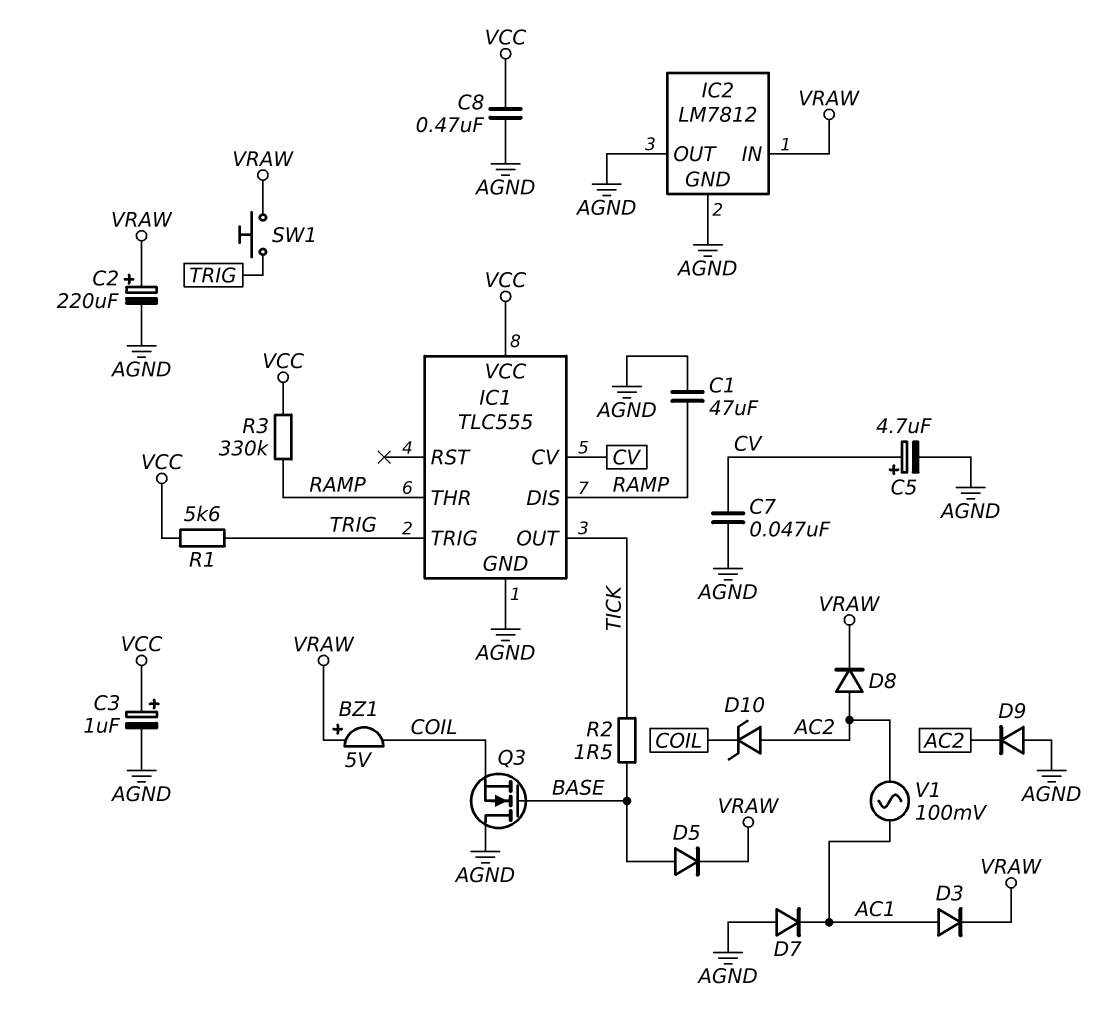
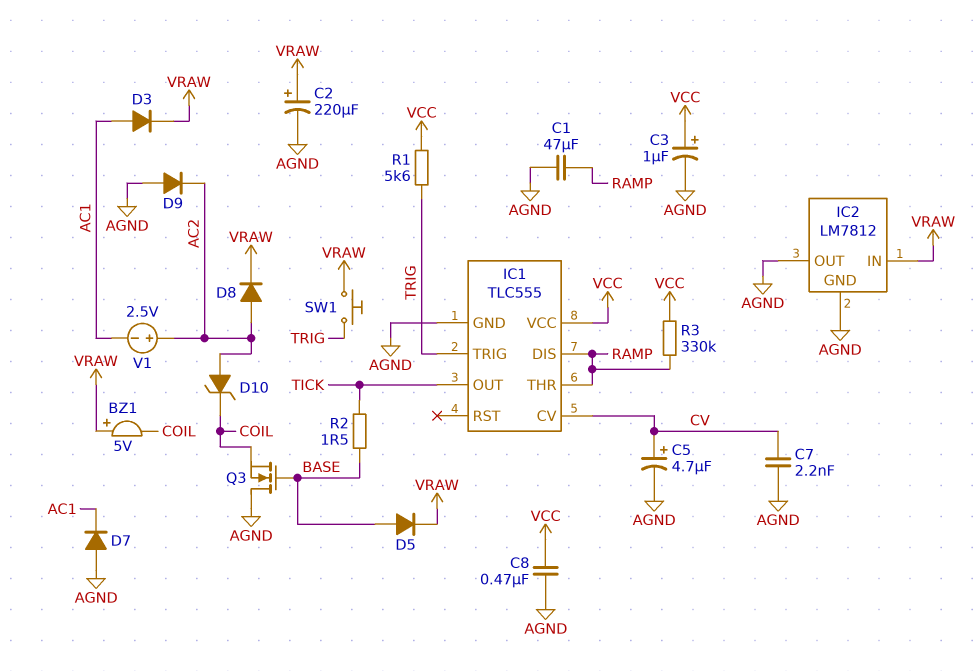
C7: 47nF (AGND, CV) -> 2.2nF (AGND, CV)
V1: AC 100mV (AC1, AC2) -> 2.5V (plus AC2, minus AC1)

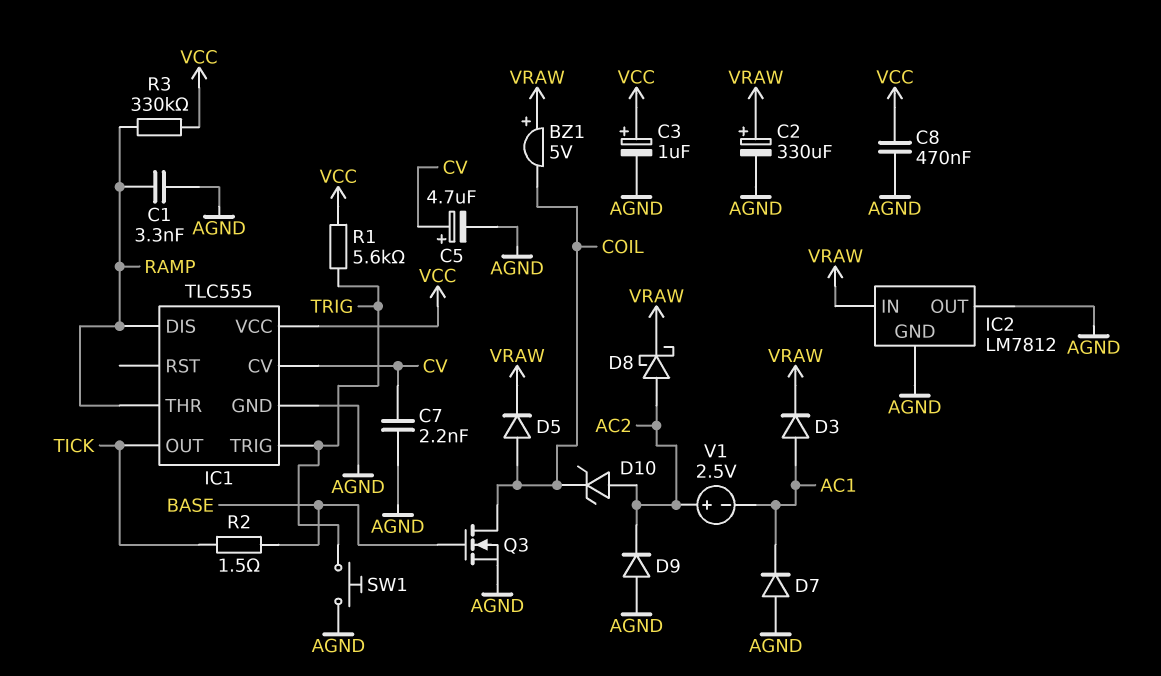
C1: 47uF (AGND, RAMP) -> 3.3nF (AGND, RAMP)
C2: 220uF (plus VRAW, minus AGND) -> 330uF (plus VRAW, minus AGND)
D5: diode (A BASE, K VRAW) -> diode (A COIL, K VRAW)
D8: diode (A AC2, K VRAW) -> schottky (A AC2, K VRAW)
Q3: NMOS (G BASE, D AGND, S COIL) -> NMOS (G BASE, D COIL, S AGND)
SW1: button (TRIG, VRAW) -> button (AGND, TRIG)

